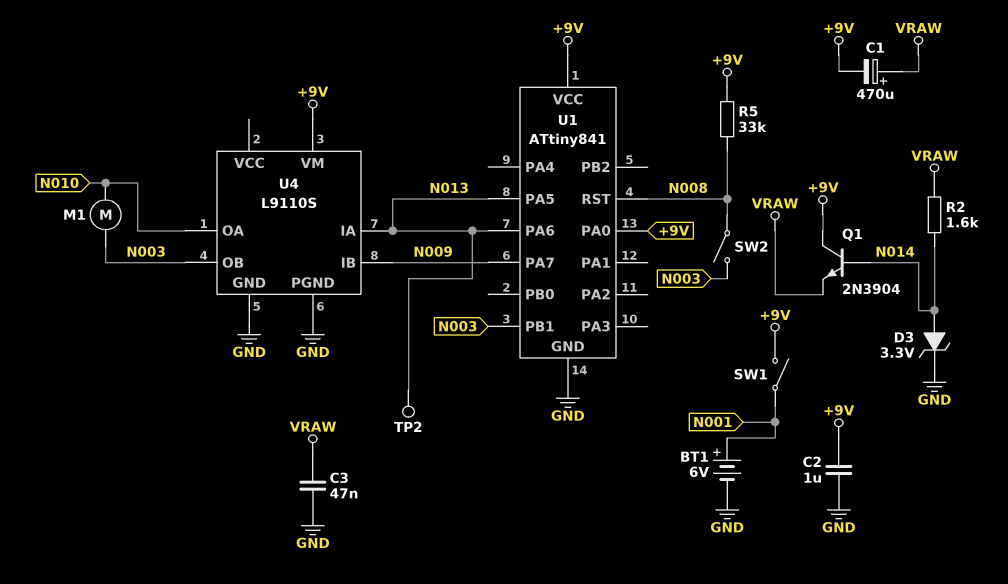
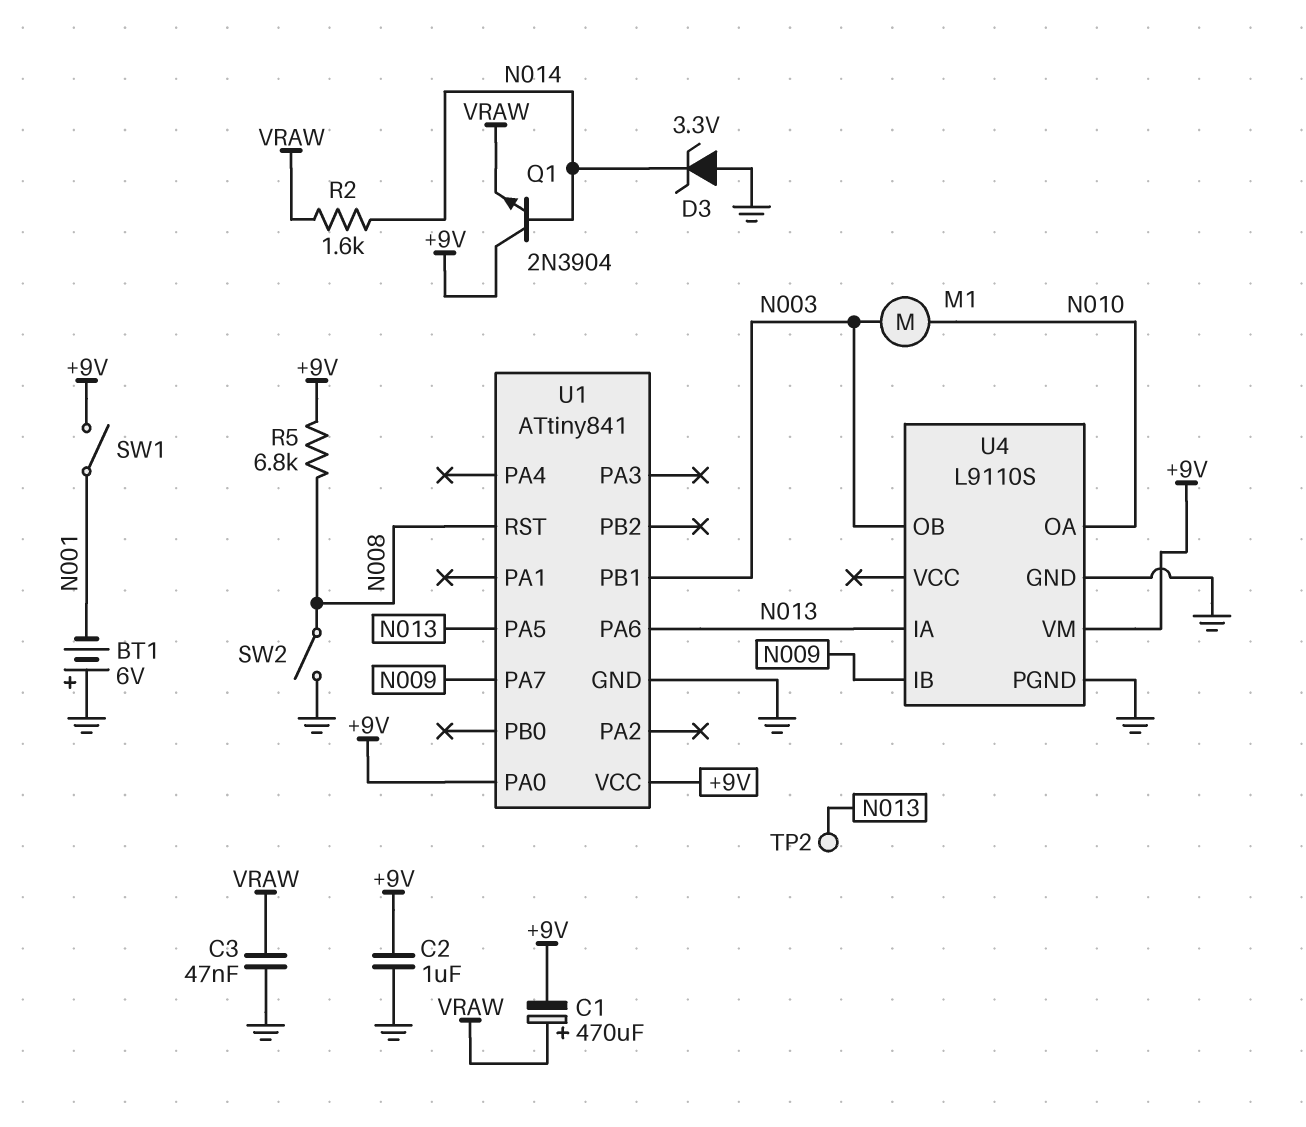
BT1: 6V (plus N001, minus GND) -> 6V (plus GND, minus N001)
D3: zener 3.3V (A N014, K GND) -> zener 3.3V (A GND, K N014)
R5: 33k (+9V, N008) -> 6.8k (+9V, N008)
SW2: switch (N003, N008) -> switch (GND, N008)

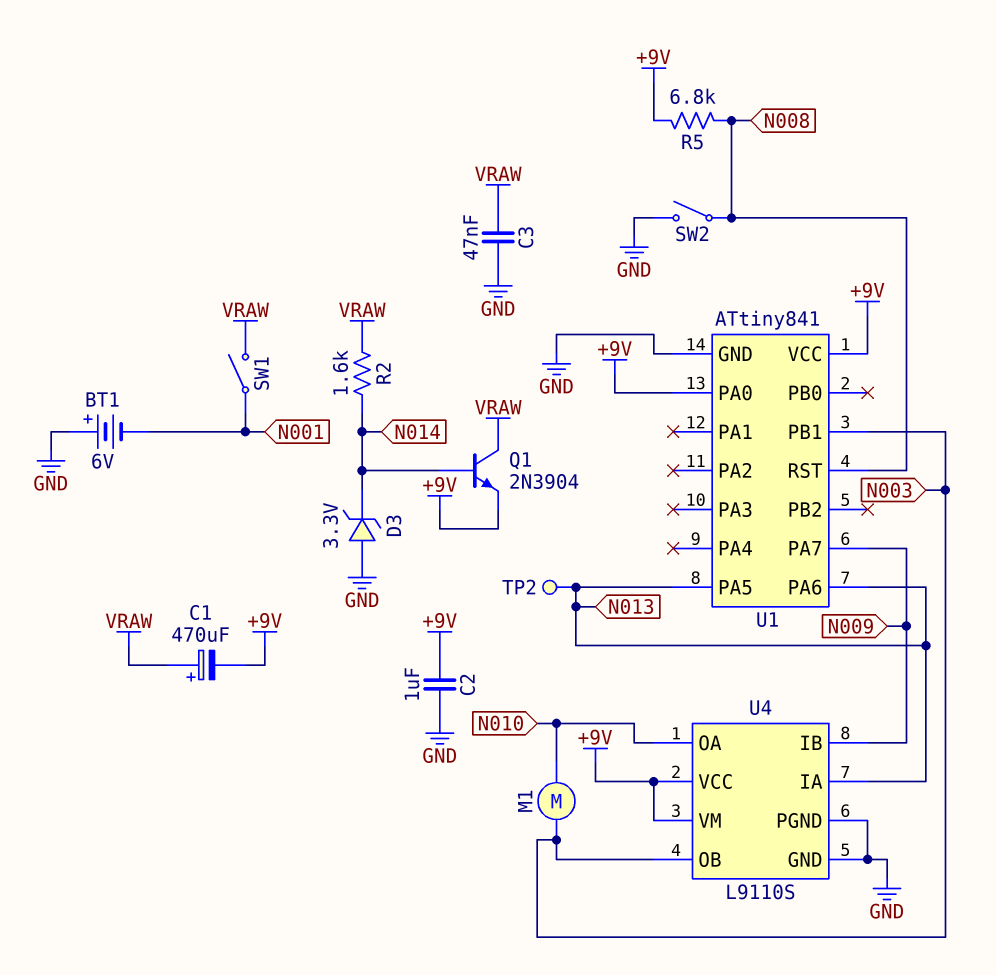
Q1: NPN 2N3904 (B N014, C +9V, E VRAW) -> NPN 2N3904 (B N014, C VRAW, E +9V)
SW1: switch (+9V, N001) -> switch (N001, VRAW)
U4 pin VCC: none -> +9V

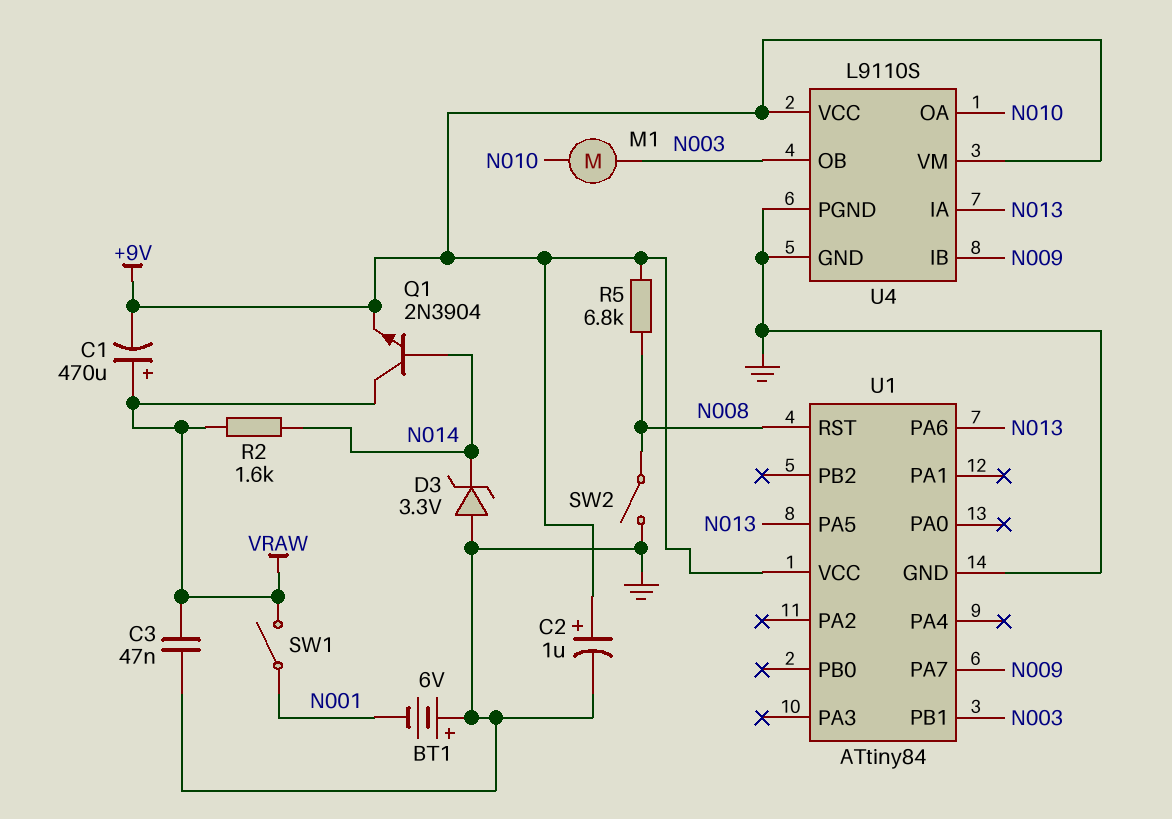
C2: 1uF (+9V, GND) -> 1uF (plus +9V, minus GND)
TP2: test point (N013) -> none
U1: ATtiny841 -> ATtiny84
U1 pin PA0: +9V -> none

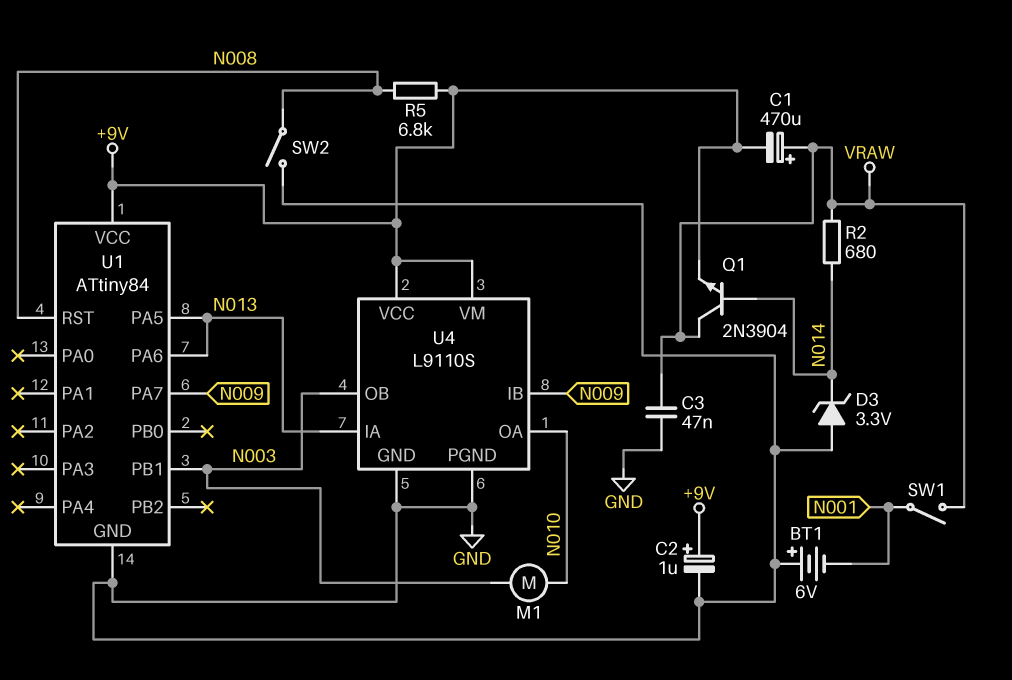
R2: 1.6k (N014, VRAW) -> 680 (N014, VRAW)

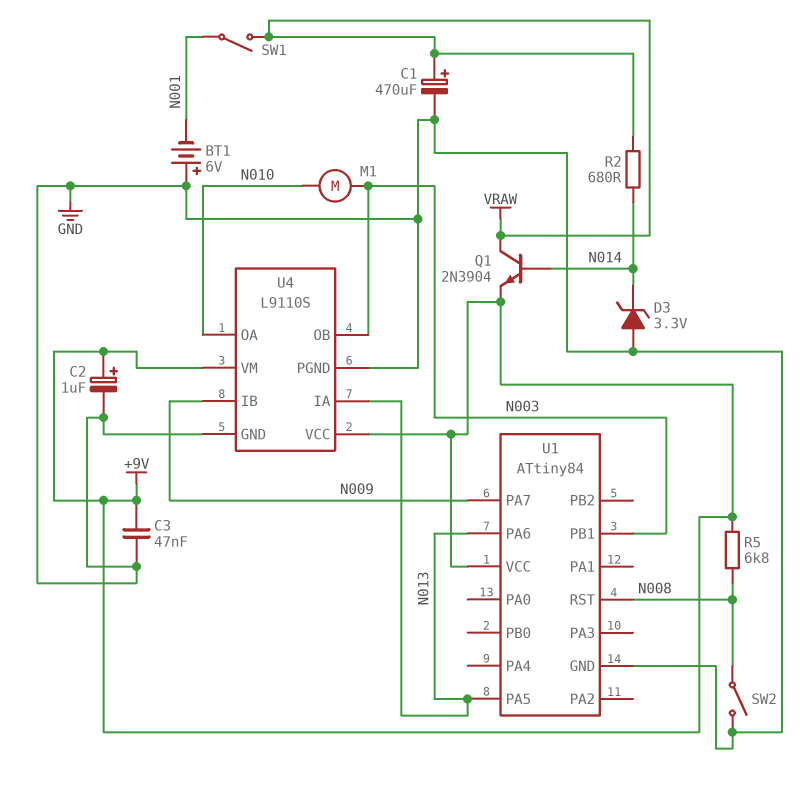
C1: 470uF (plus VRAW, minus +9V) -> 470uF (plus VRAW, minus GND)
C3: 47nF (GND, VRAW) -> 47nF (+9V, GND)

